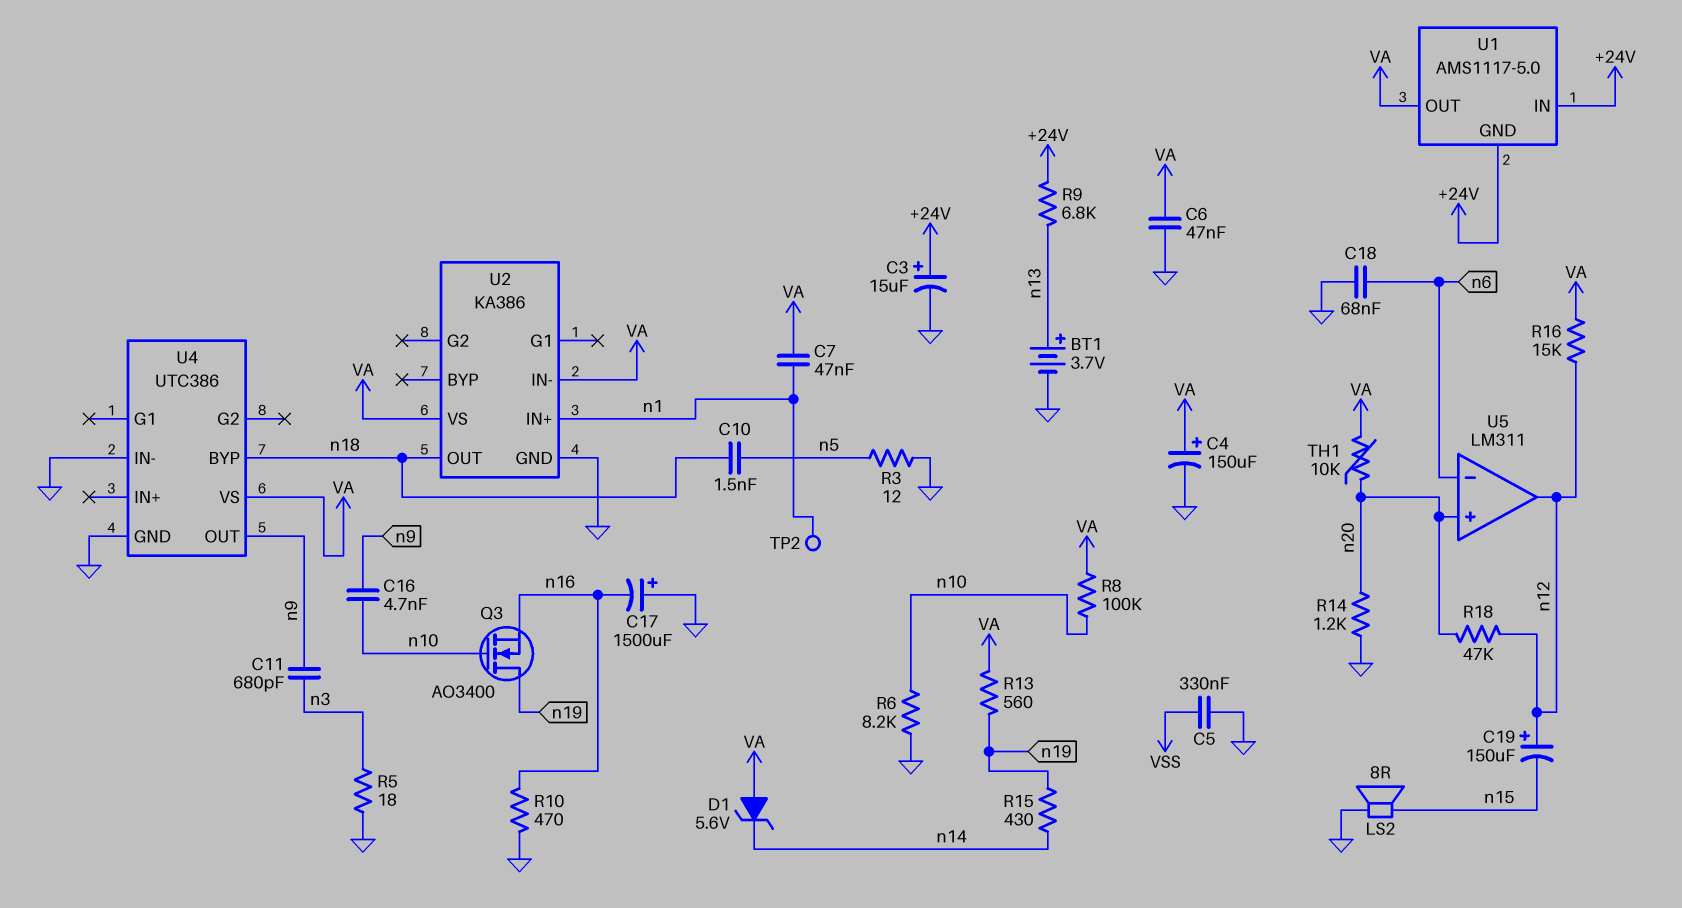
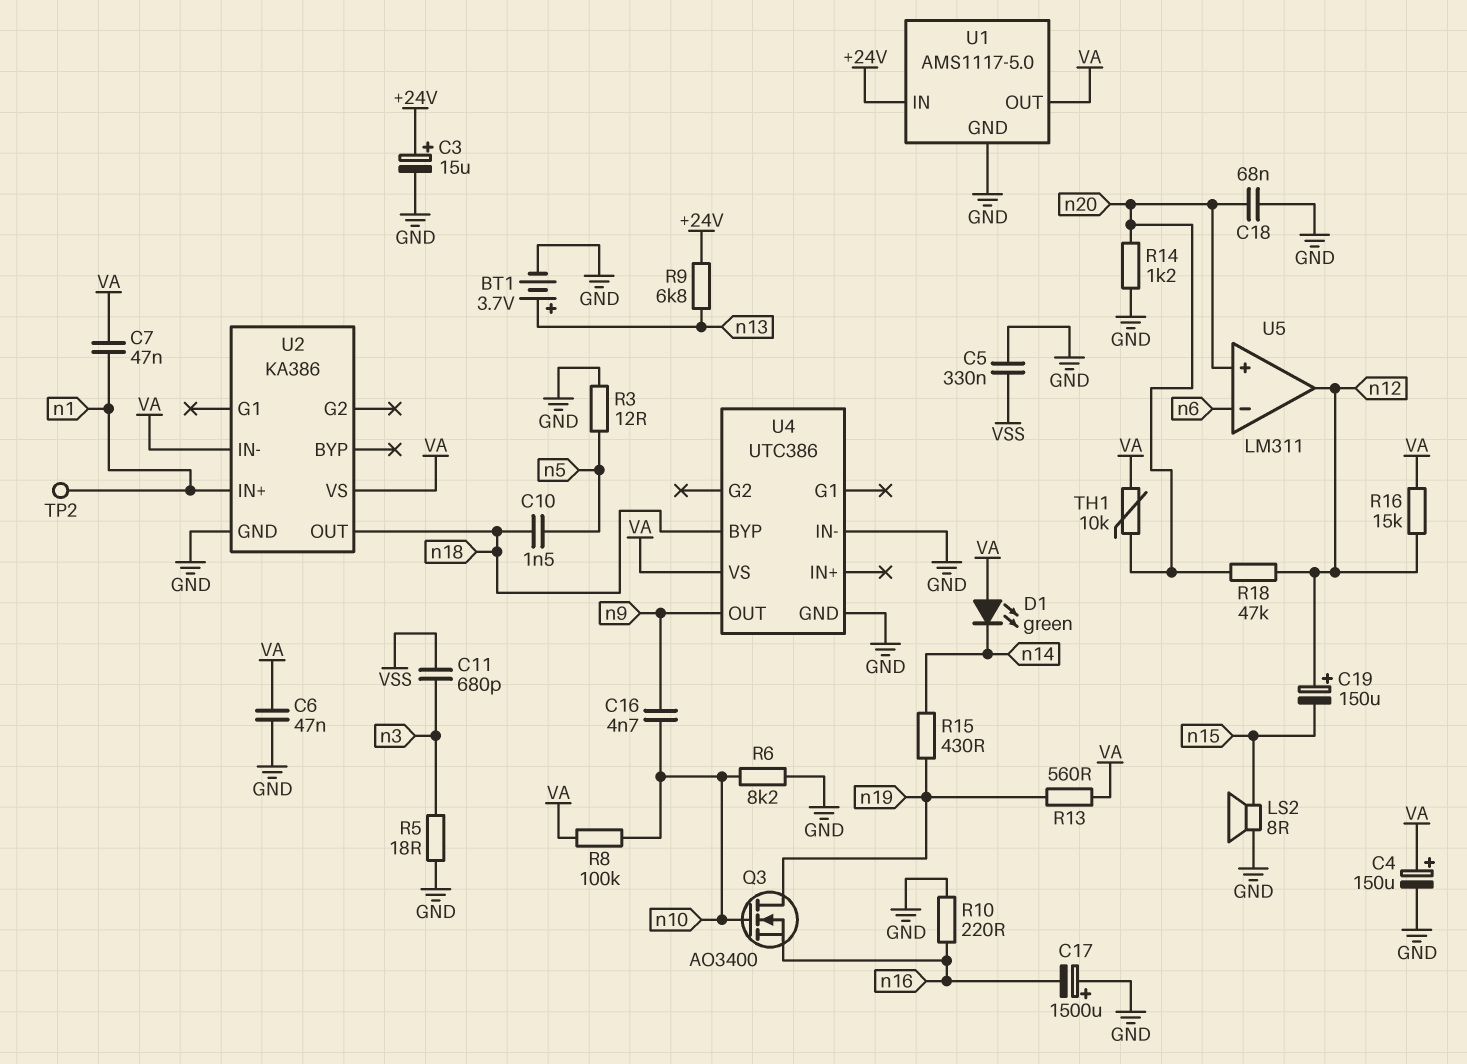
C11: 680pF (n3, n9) -> 680pF (VSS, n3)
C18: 68nF (GND, n6) -> 68nF (GND, n20)
D1: zener 5.6V (A VA, K n14) -> LED green (A VA, K n14)
R10: 470 (GND, n16) -> 220 (GND, n16)
U1 pin GND: +24V -> GND

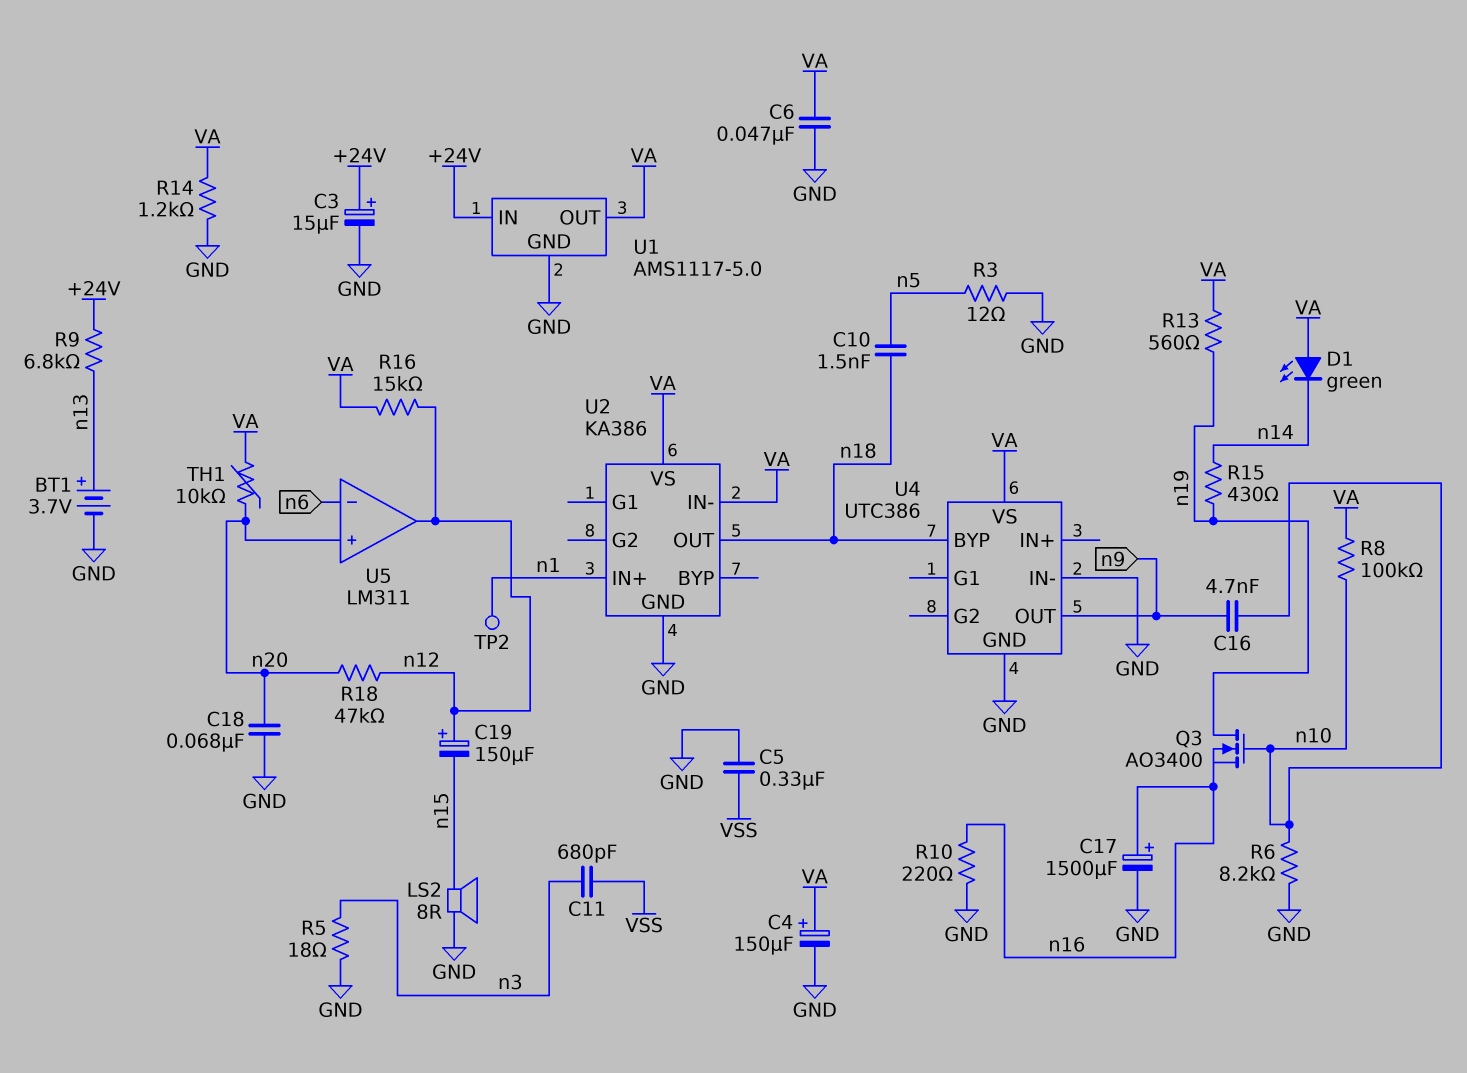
C7: 47nF (VA, n1) -> none
C17: 1500uF (plus GND, minus n16) -> 1500uF (plus n16, minus GND)
R14: 1.2k (GND, n20) -> 1.2k (GND, VA)

